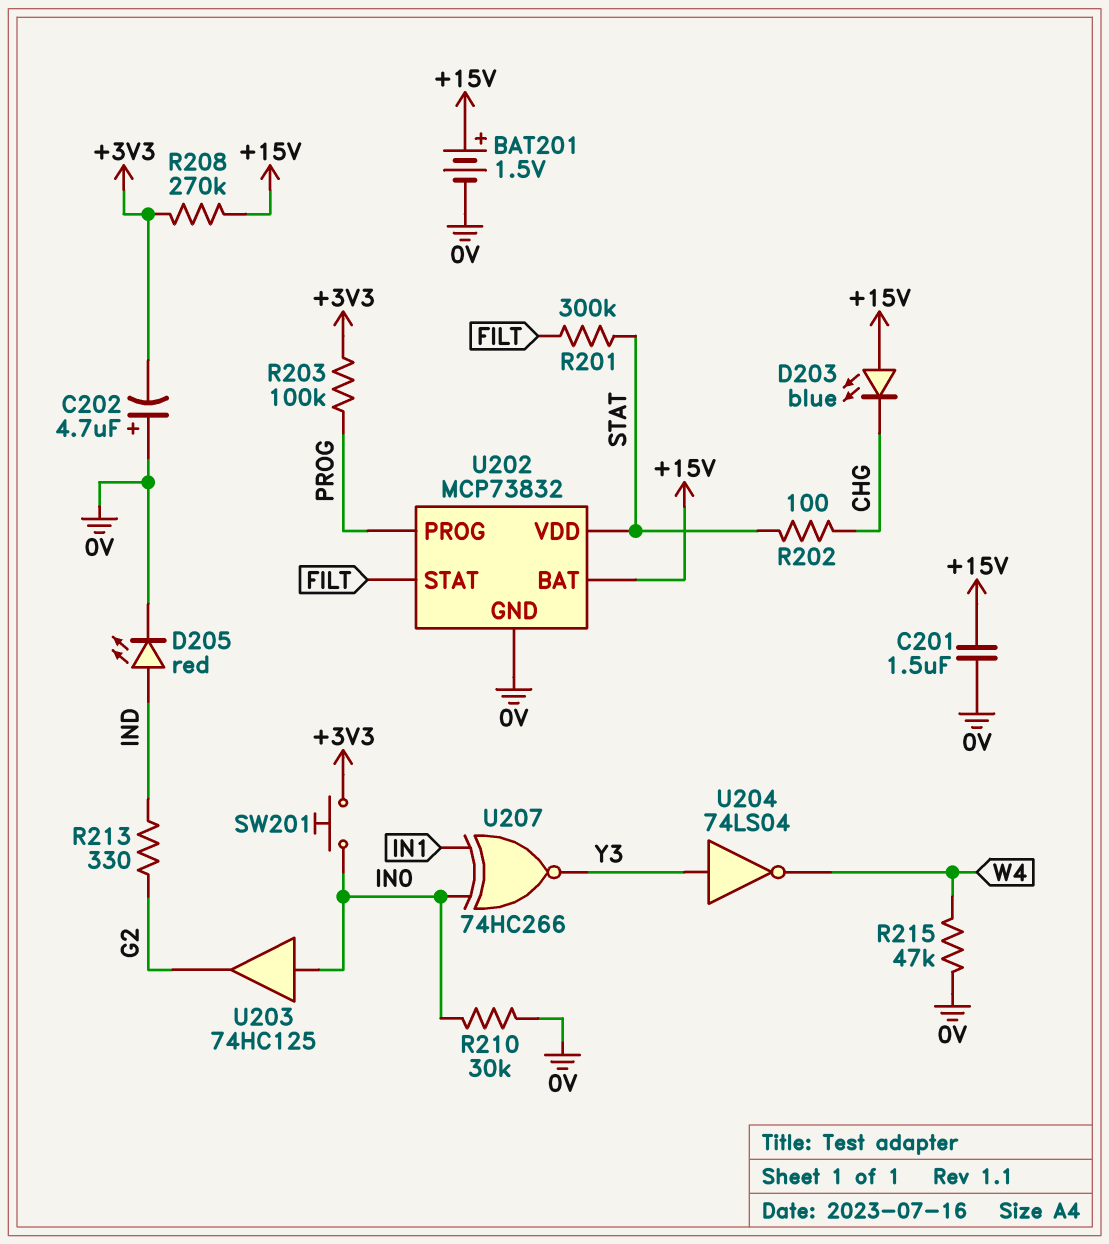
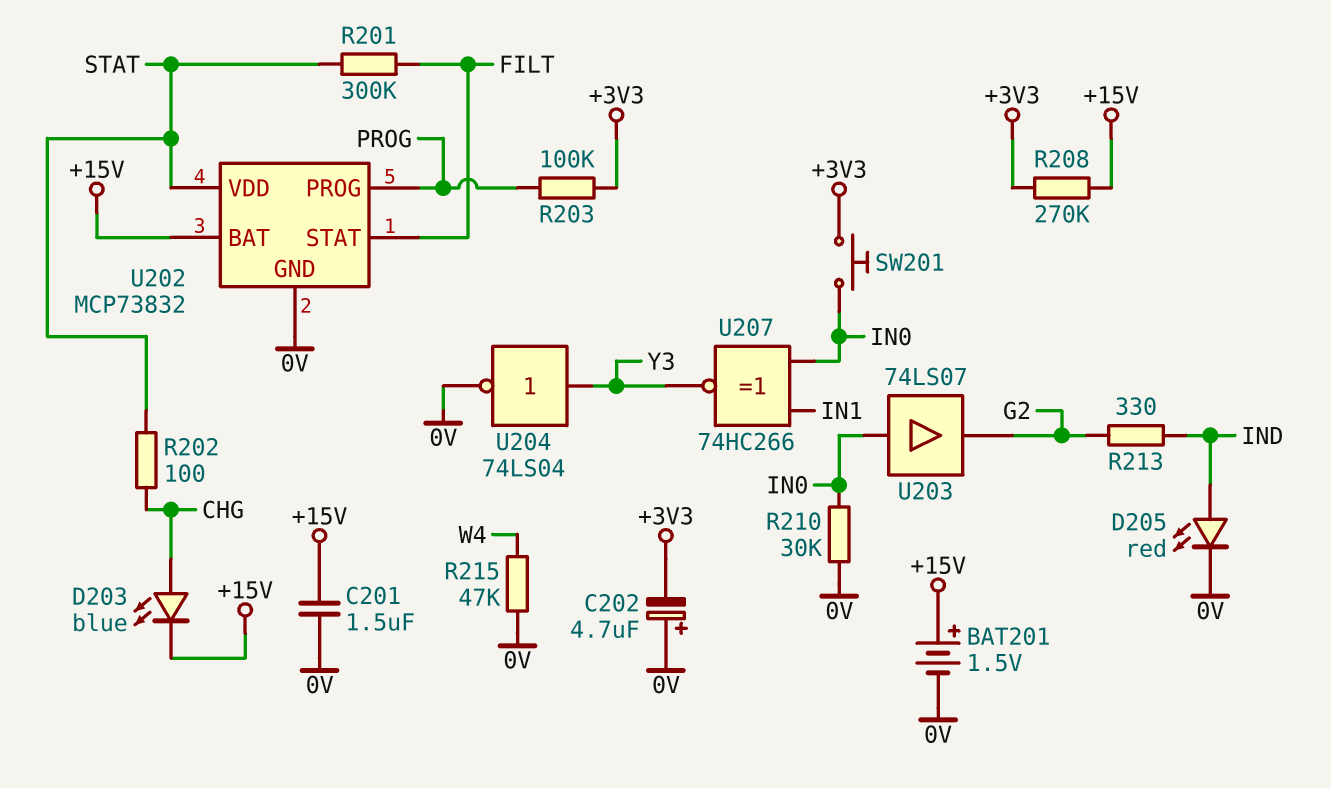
D203: LED blue (A +15V, K CHG) -> LED blue (A CHG, K +15V)
U203: buffer 74HC125 (in IN0, out G2) -> buffer 74LS07 (in IN0, out G2)
U204: NOT 74LS04 (in Y3, out W4) -> NOT 74LS04 (in Y3, out 0V)

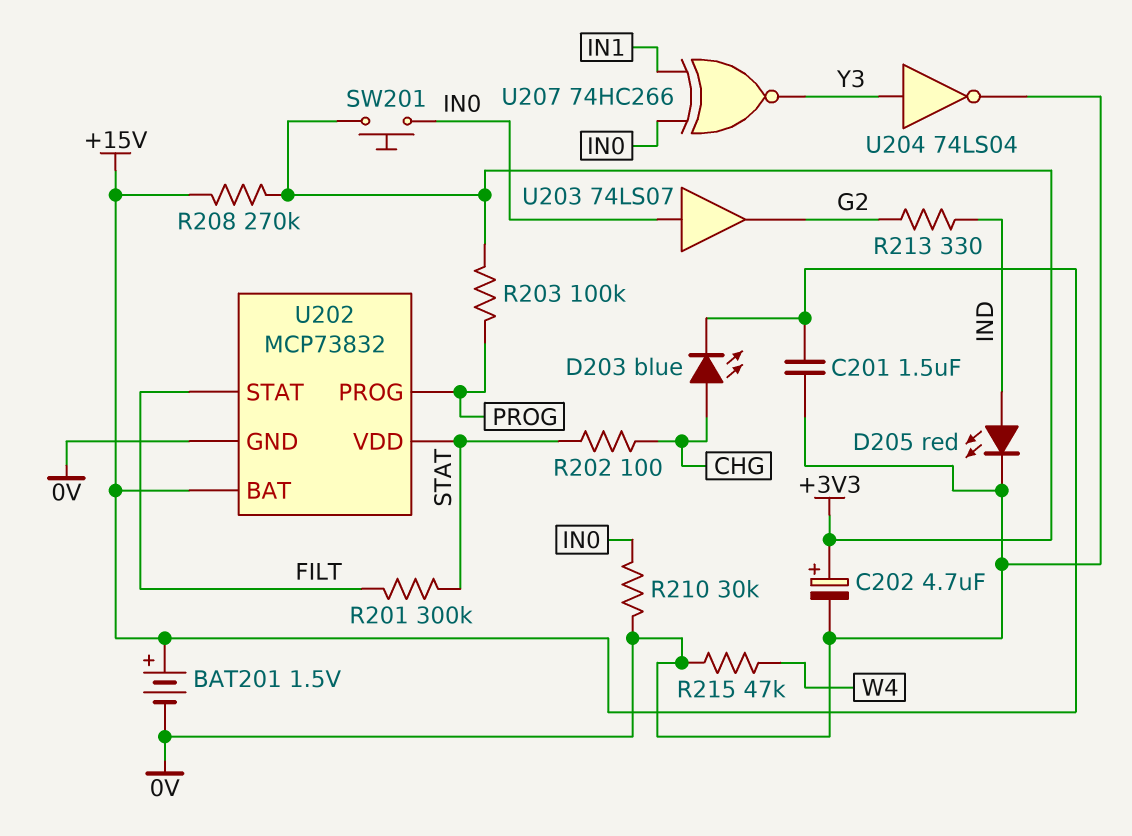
C202: 4.7uF (plus 0V, minus +3V3) -> 4.7uF (plus +3V3, minus 0V)

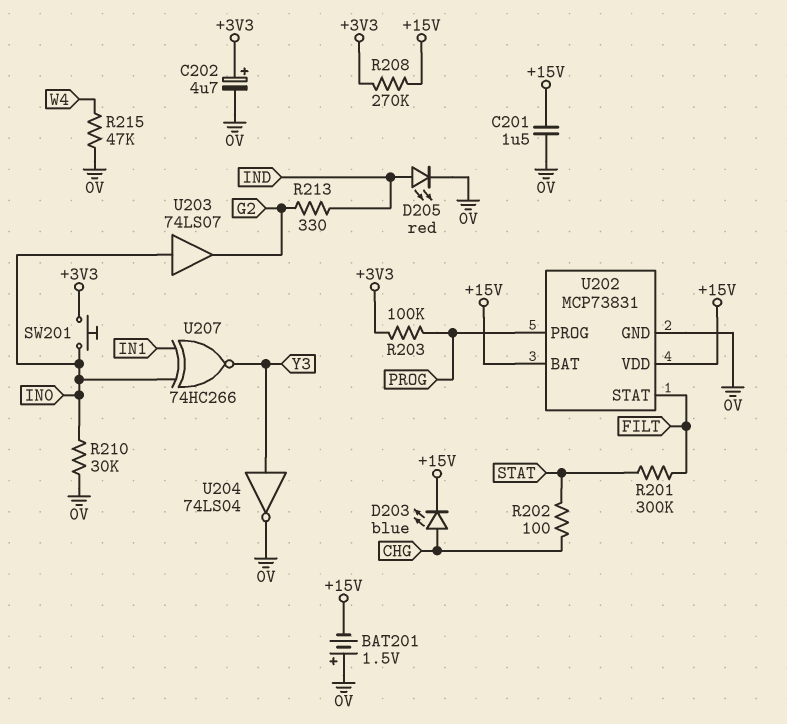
BAT201: 1.5V (plus +15V, minus 0V) -> 1.5V (plus 0V, minus +15V)
U202: MCP73832 -> MCP73831
U202 pin VDD: STAT -> +15V

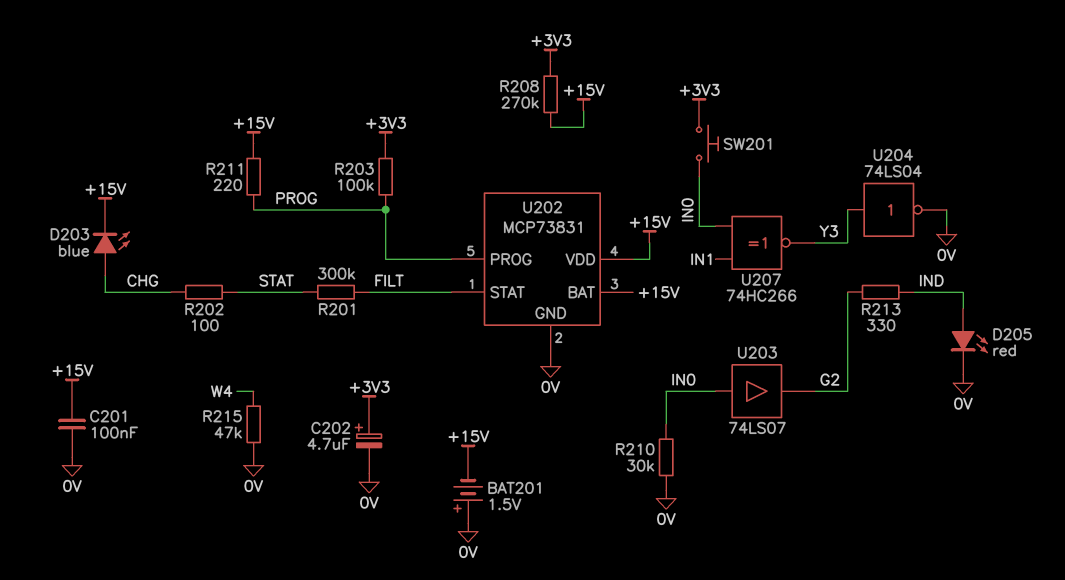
C201: 1.5uF (+15V, 0V) -> 100nF (+15V, 0V)
R211: none -> 220 (+15V, PROG)

